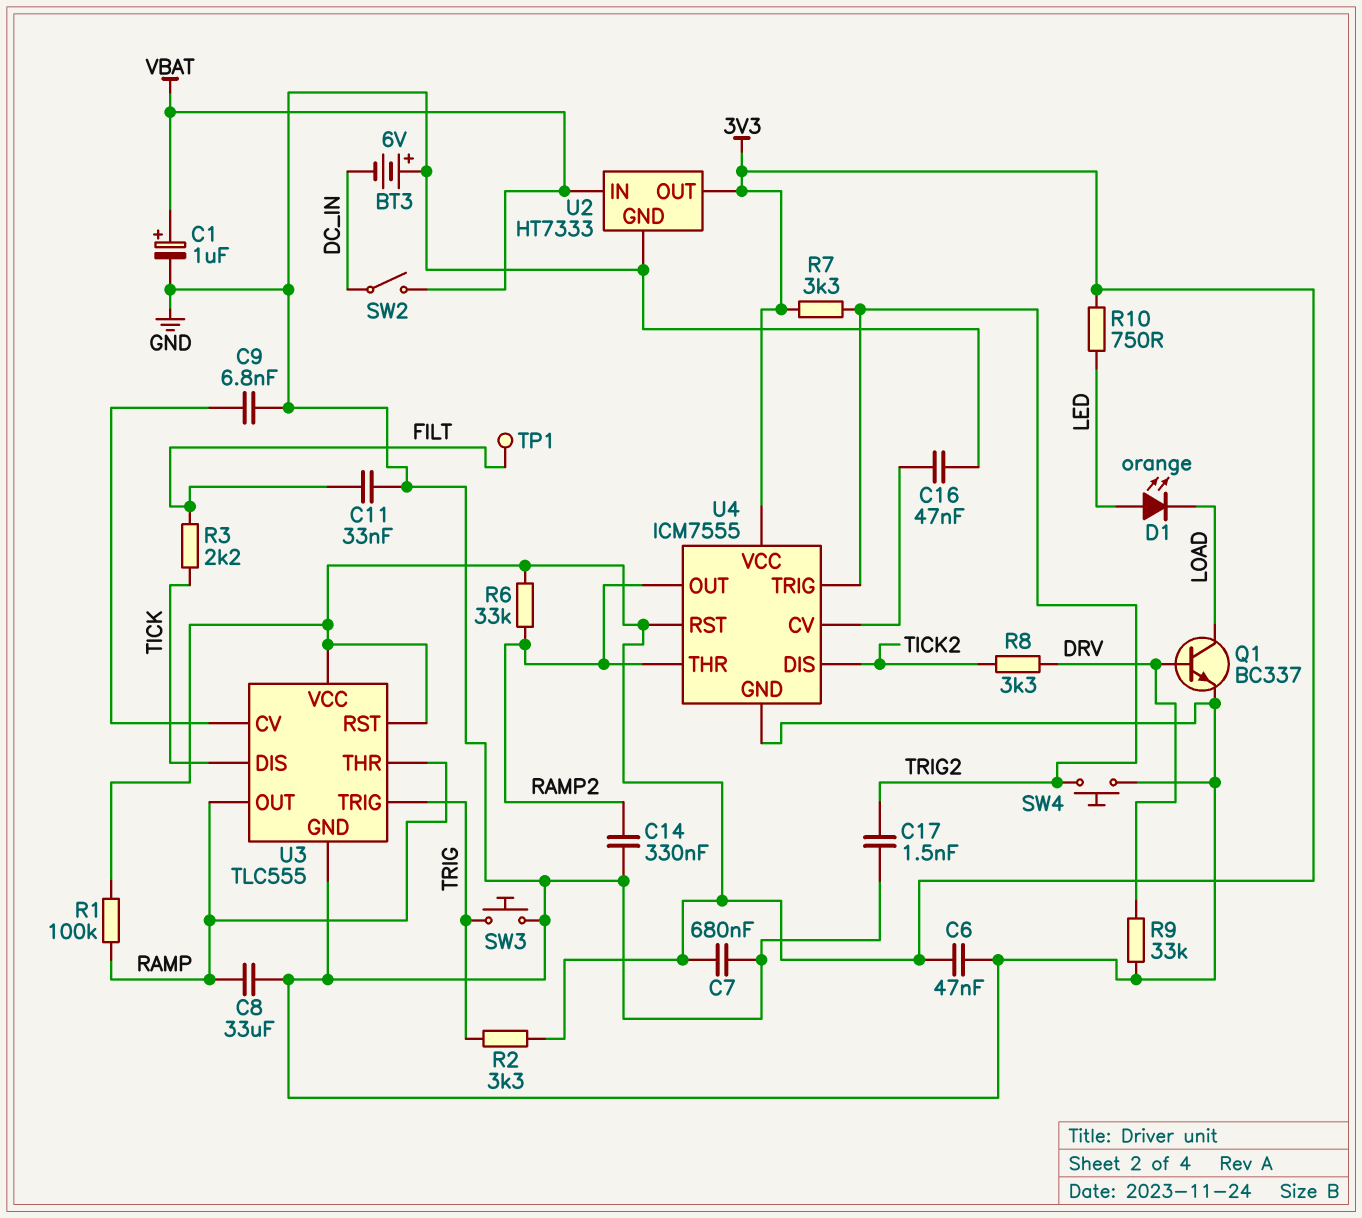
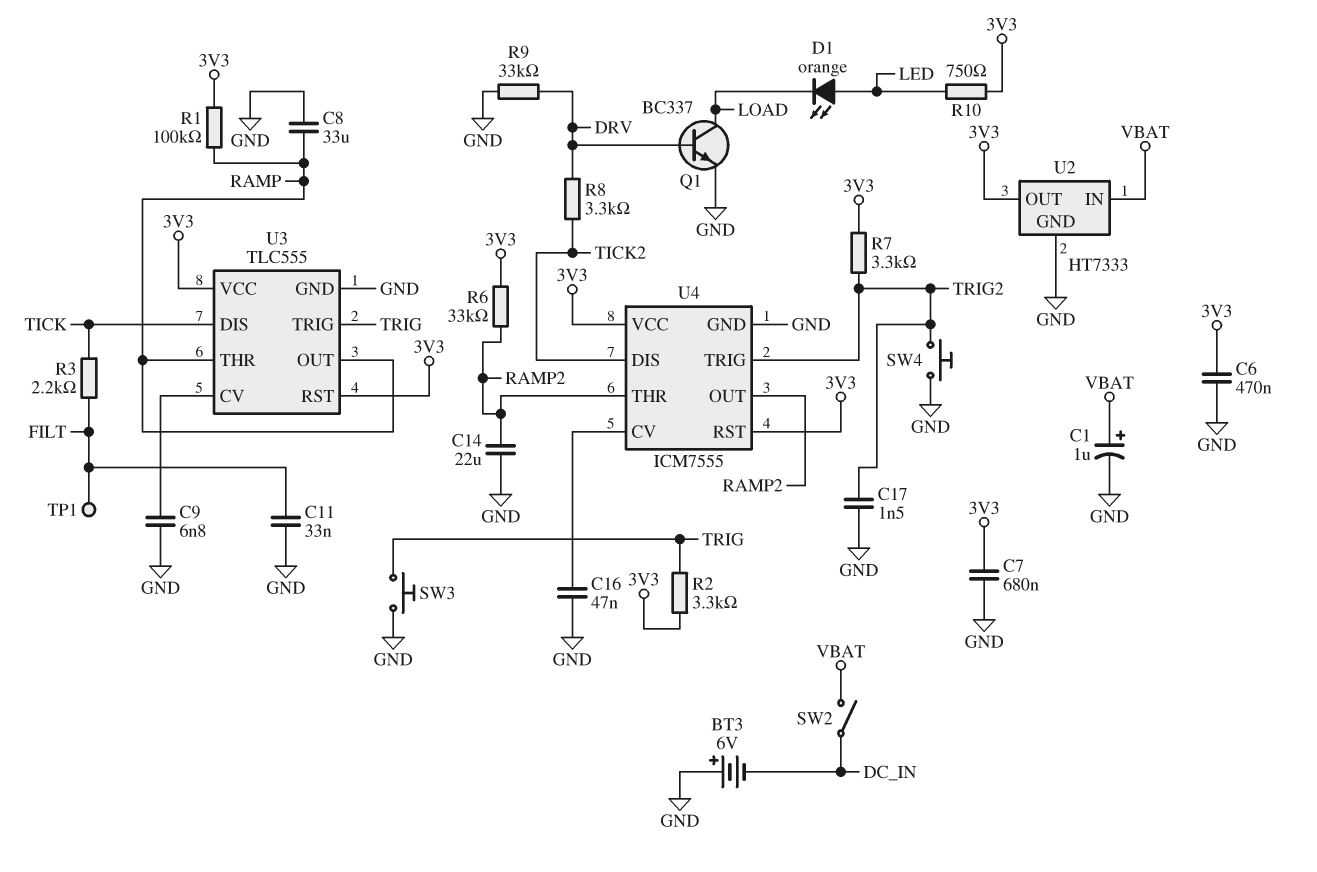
C6: 47nF (3V3, GND) -> 470nF (3V3, GND)
C14: 330nF (GND, RAMP2) -> 22uF (GND, RAMP2)

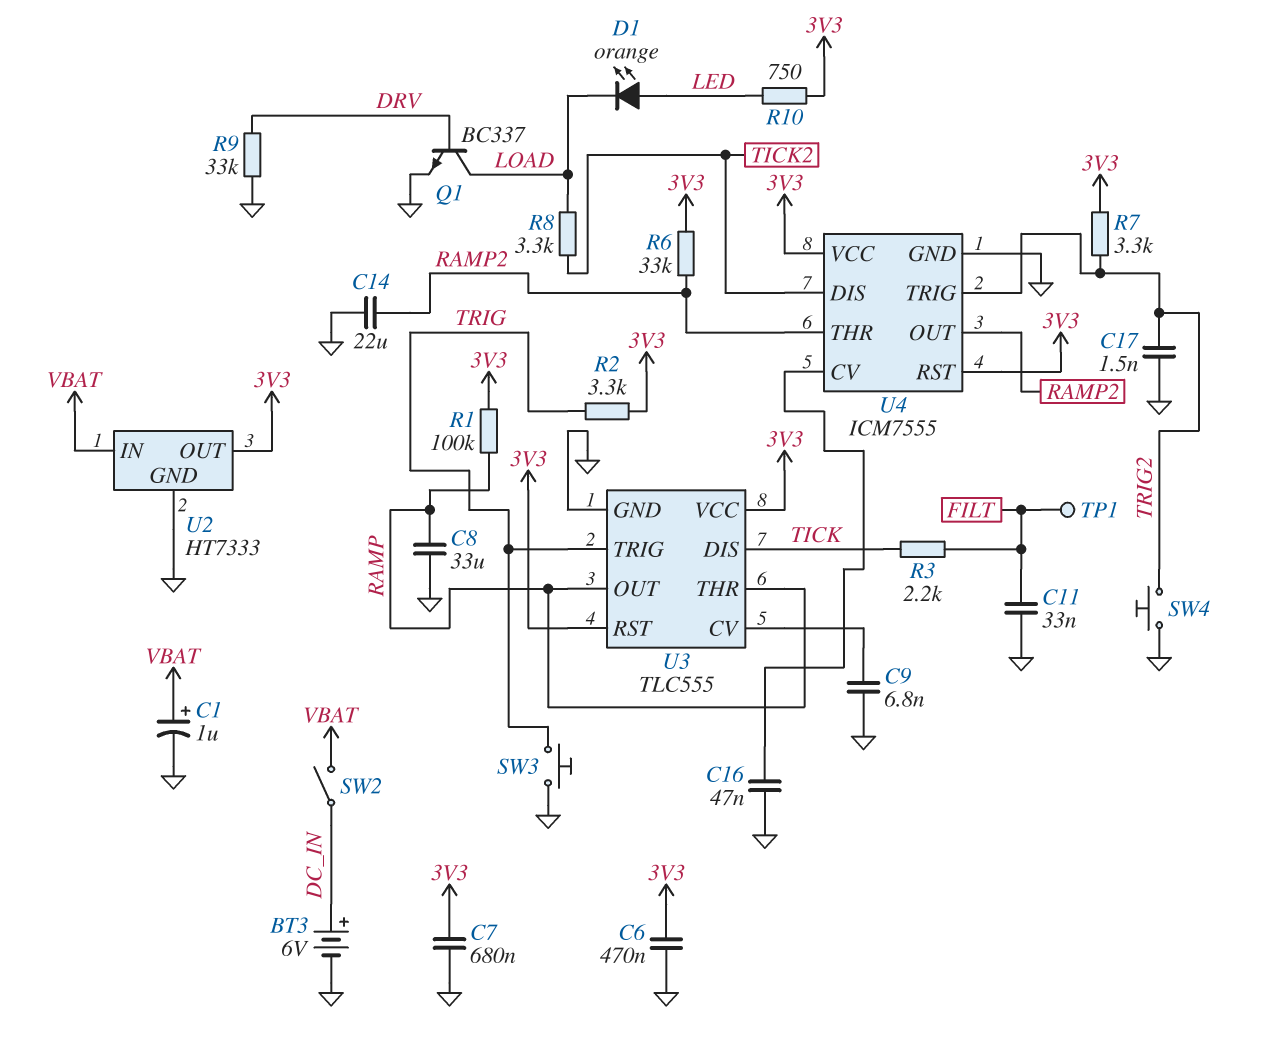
BT3: 6V (plus GND, minus DC_IN) -> 6V (plus DC_IN, minus GND)
R8: 3.3k (DRV, TICK2) -> 3.3k (LOAD, TICK2)

